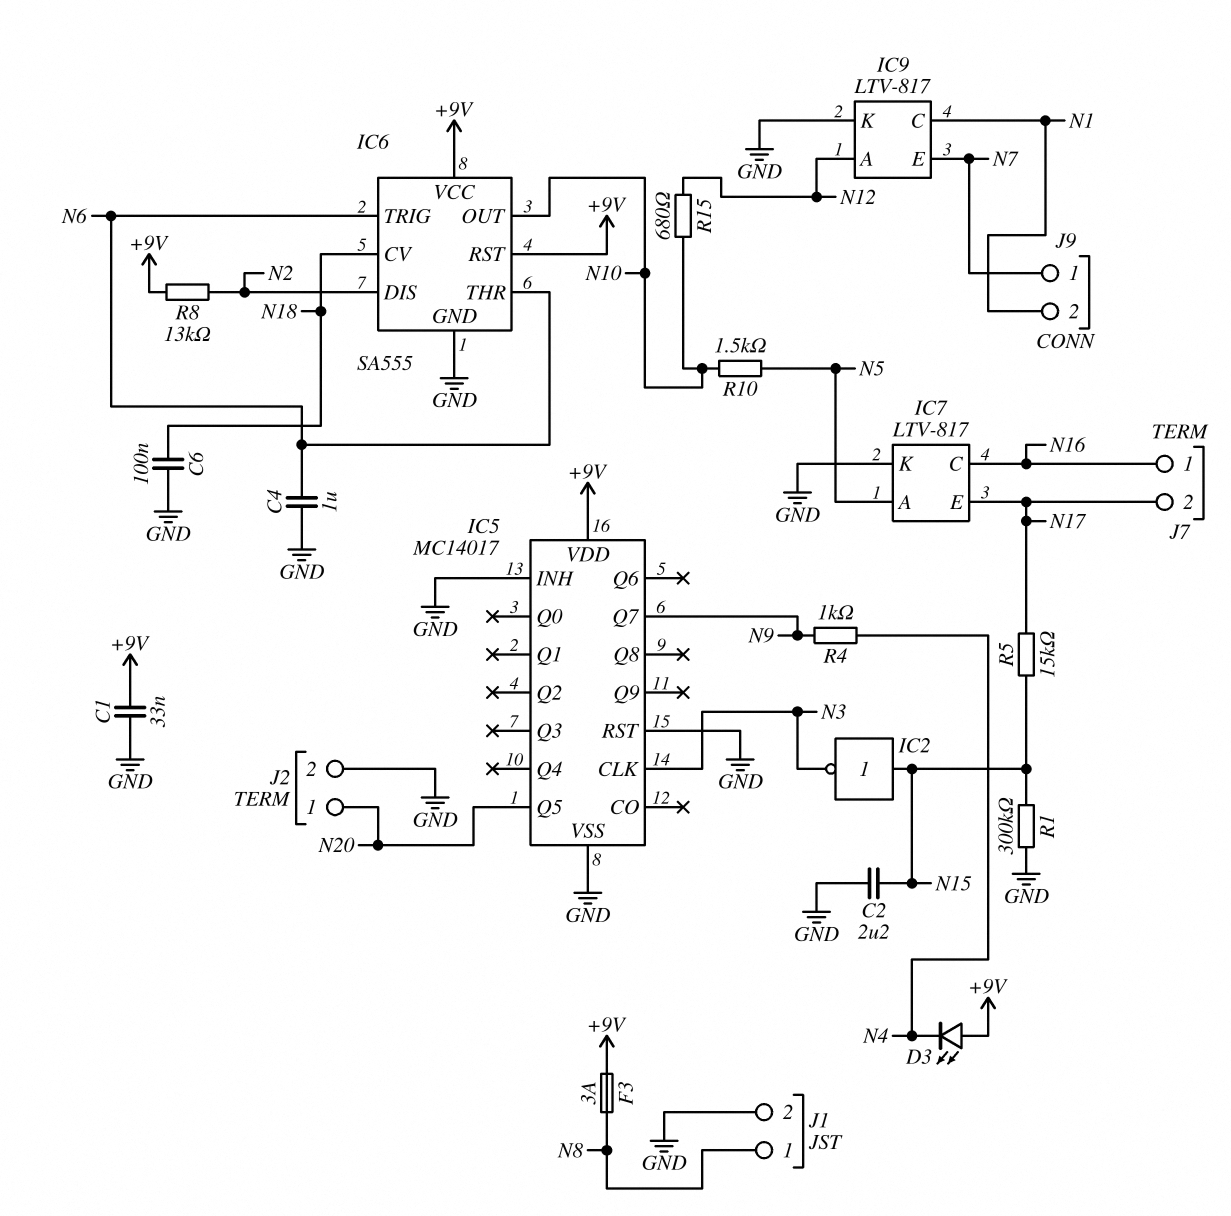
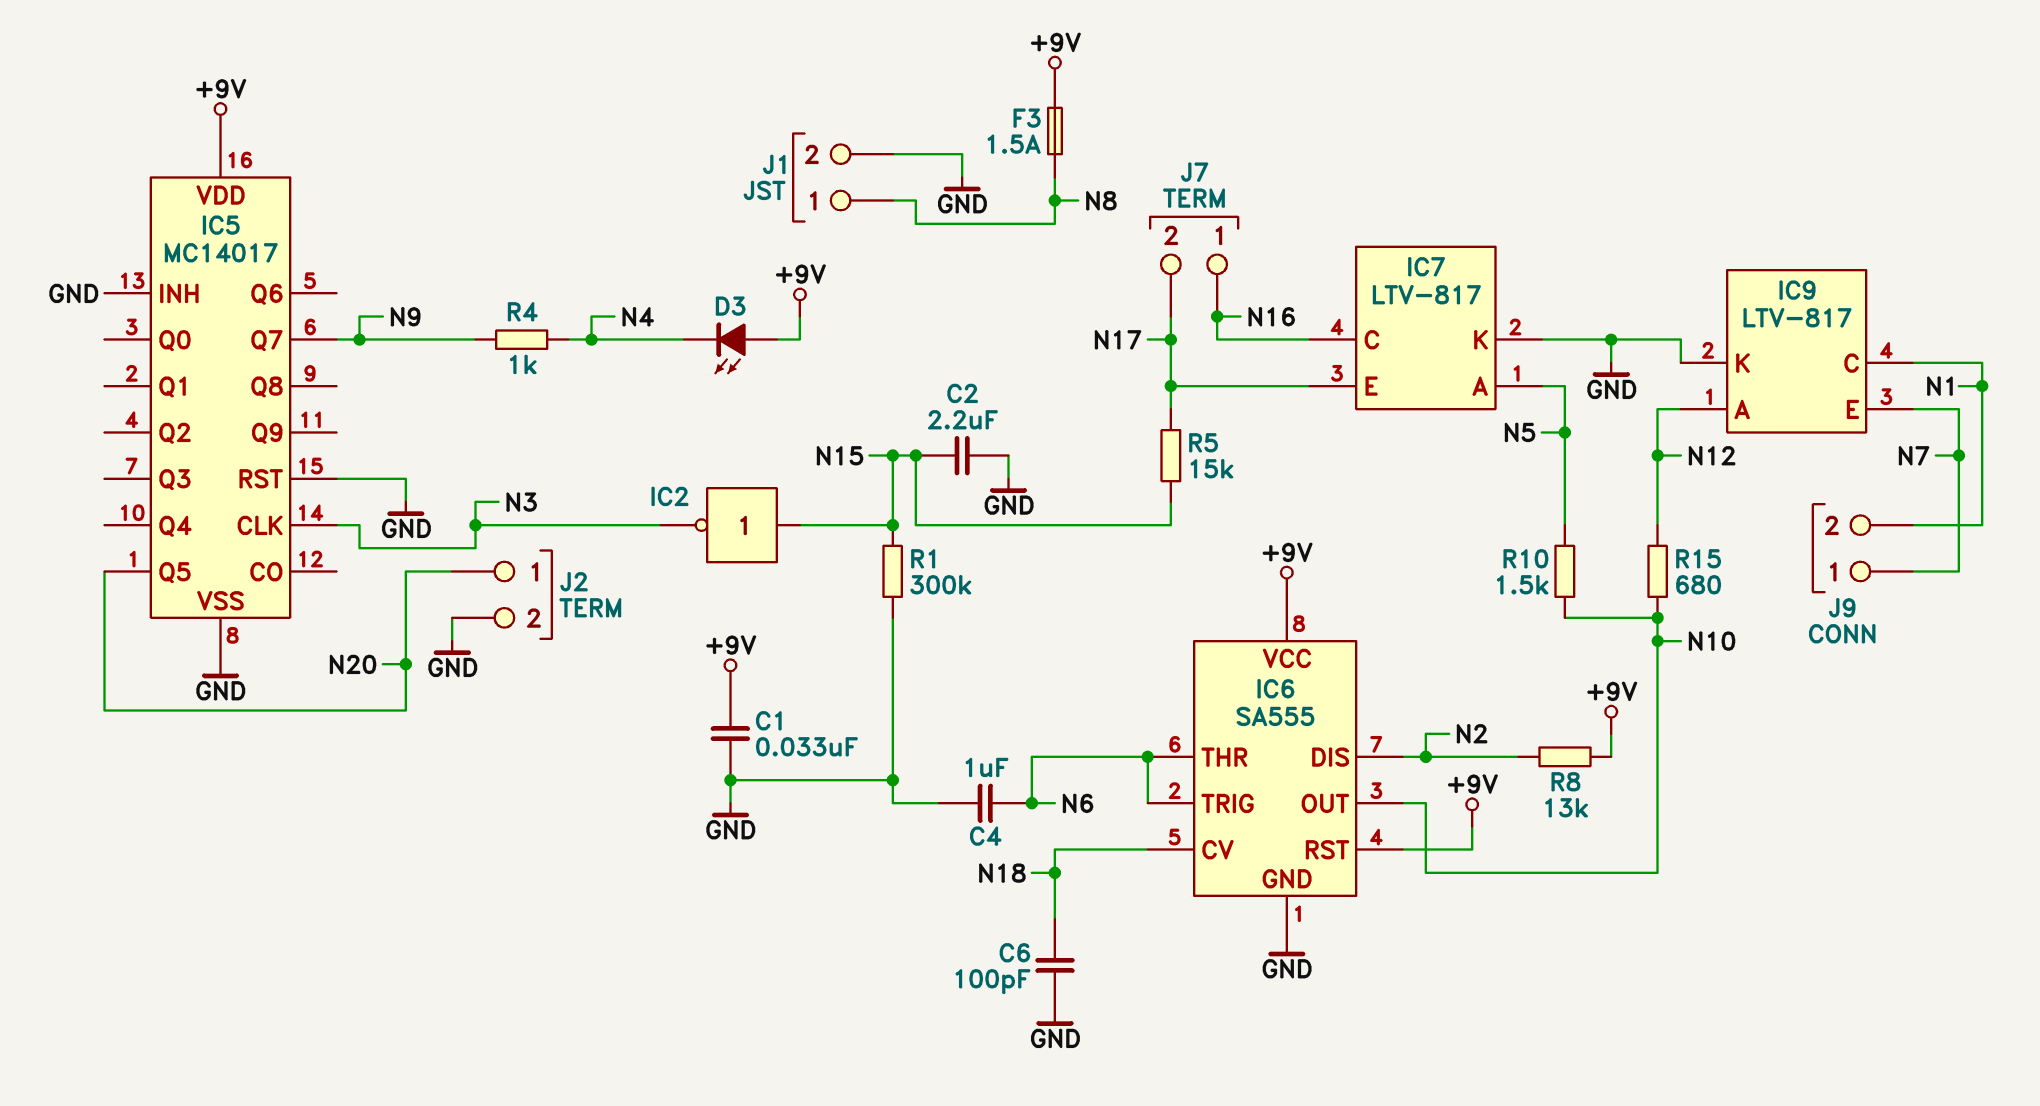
C6: 100nF (GND, N18) -> 100pF (GND, N18)
F3: 3A (+9V, N8) -> 1.5A (+9V, N8)

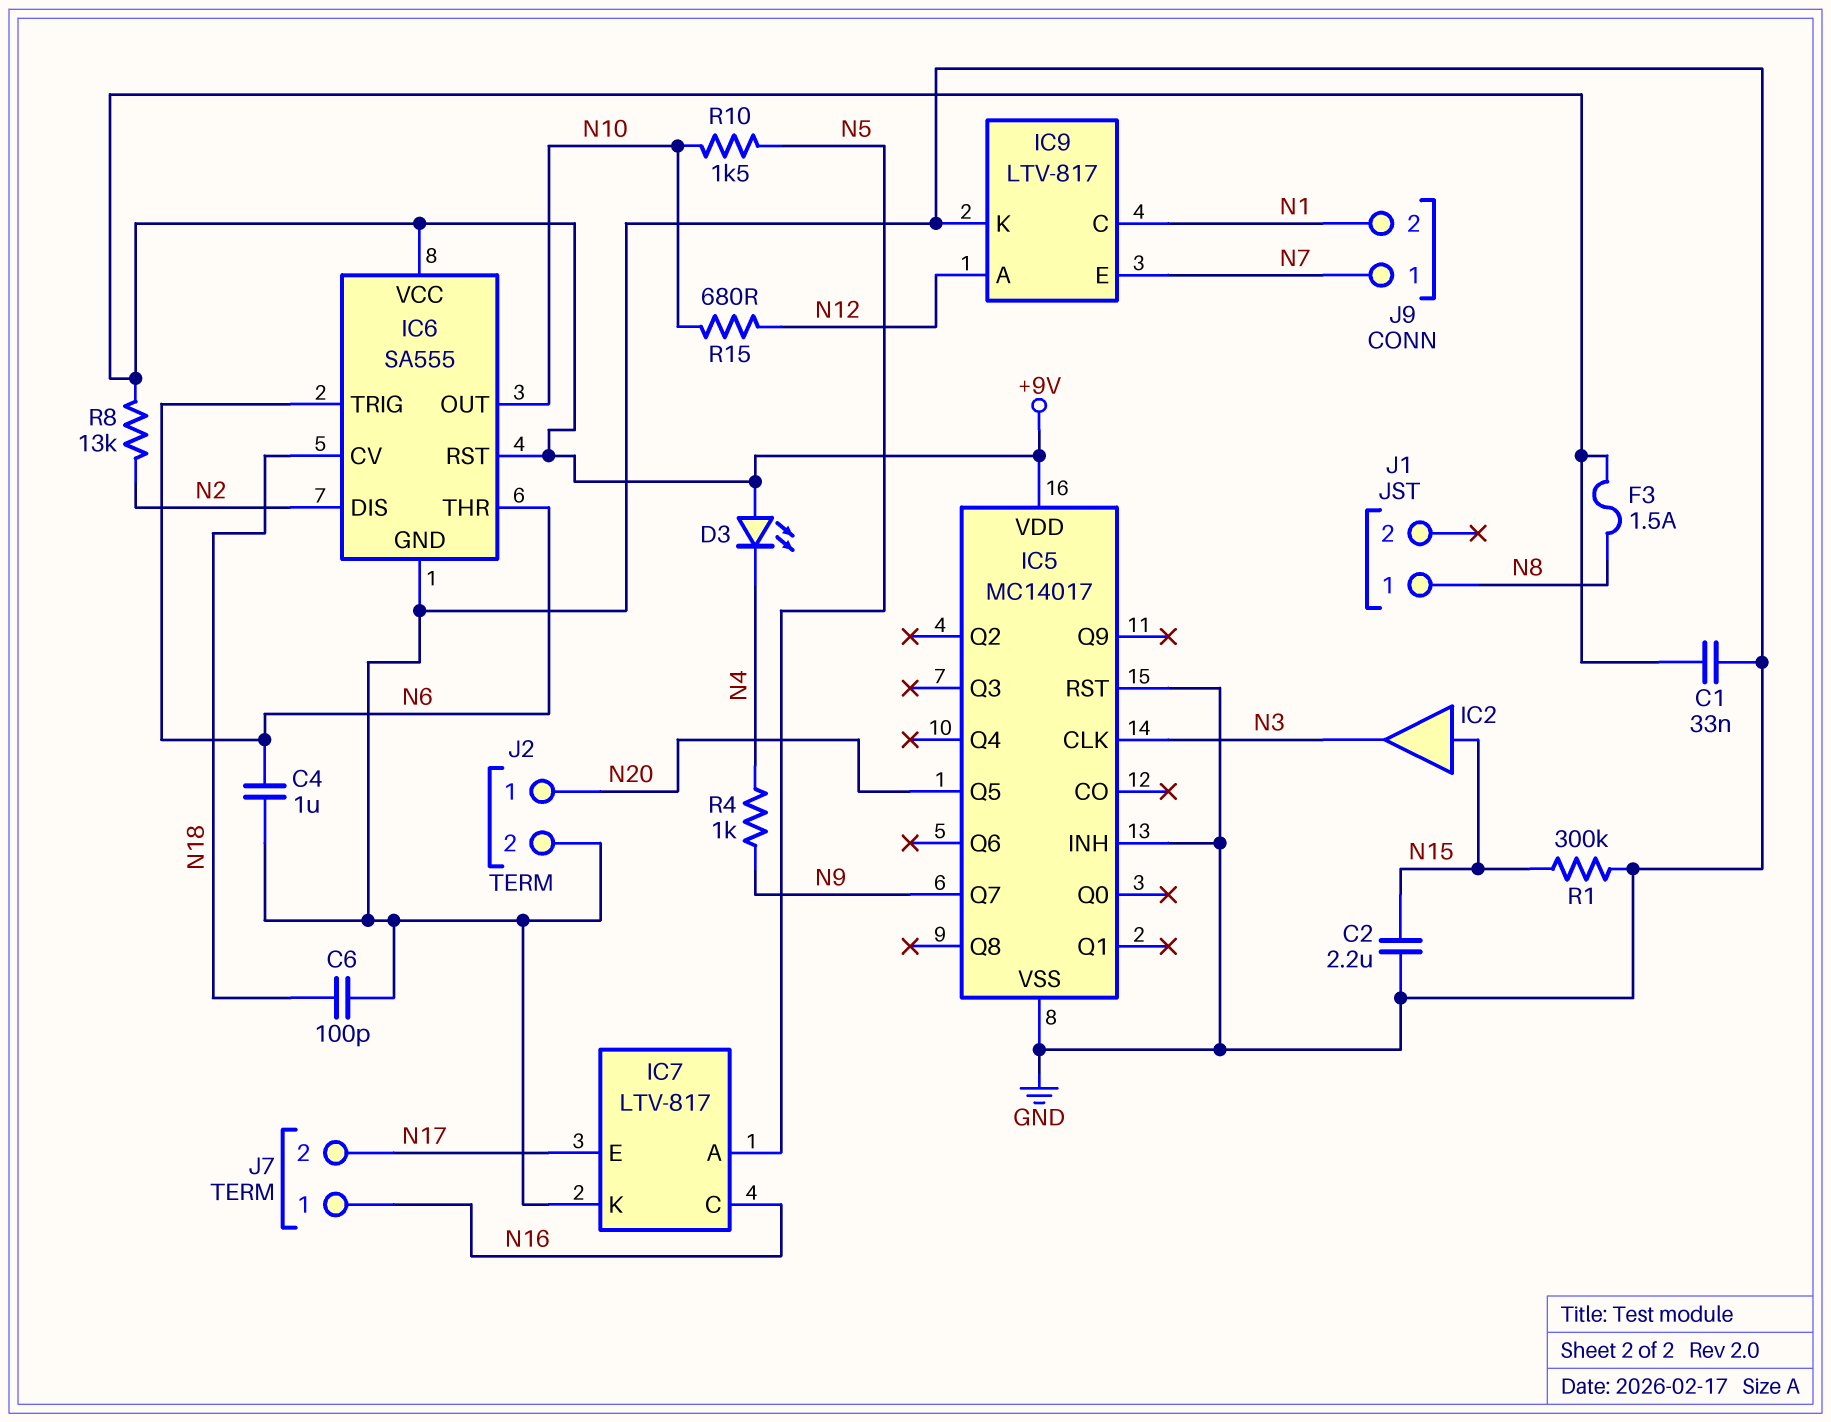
IC2: NOT (in N15, out N3) -> buffer (in N15, out N3)
J1 pin 2: GND -> none
R5: 15k (N15, N17) -> none

